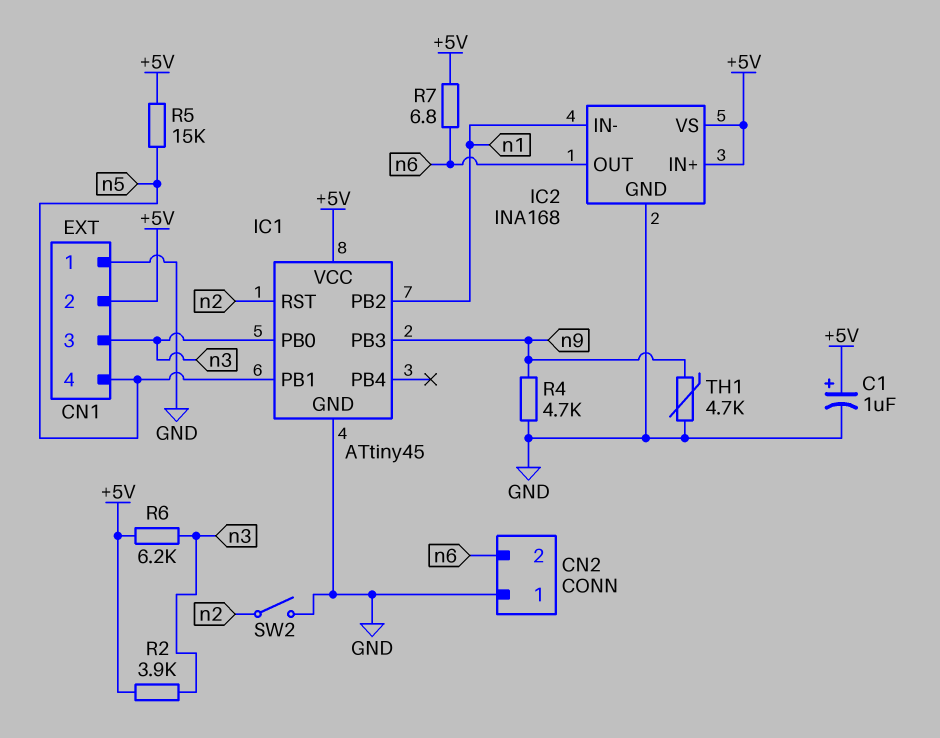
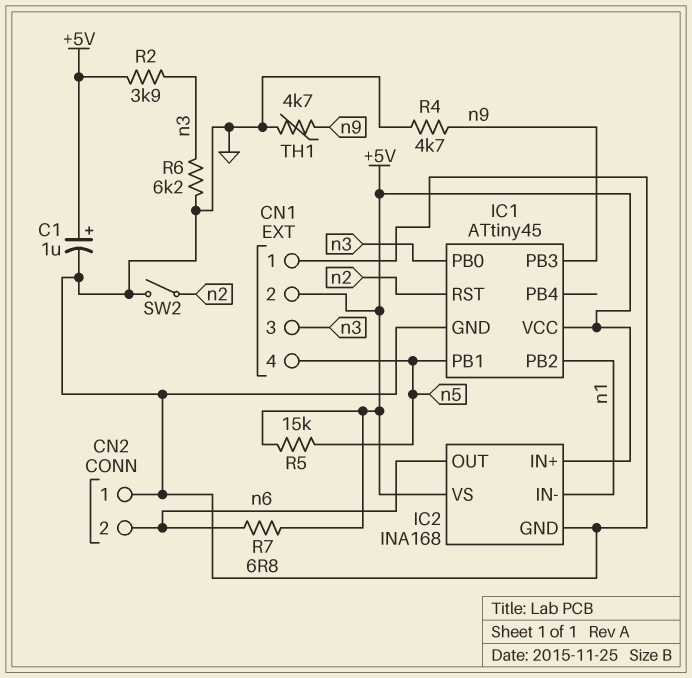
R6: 6.2k (+5V, n3) -> 6.2k (GND, n3)

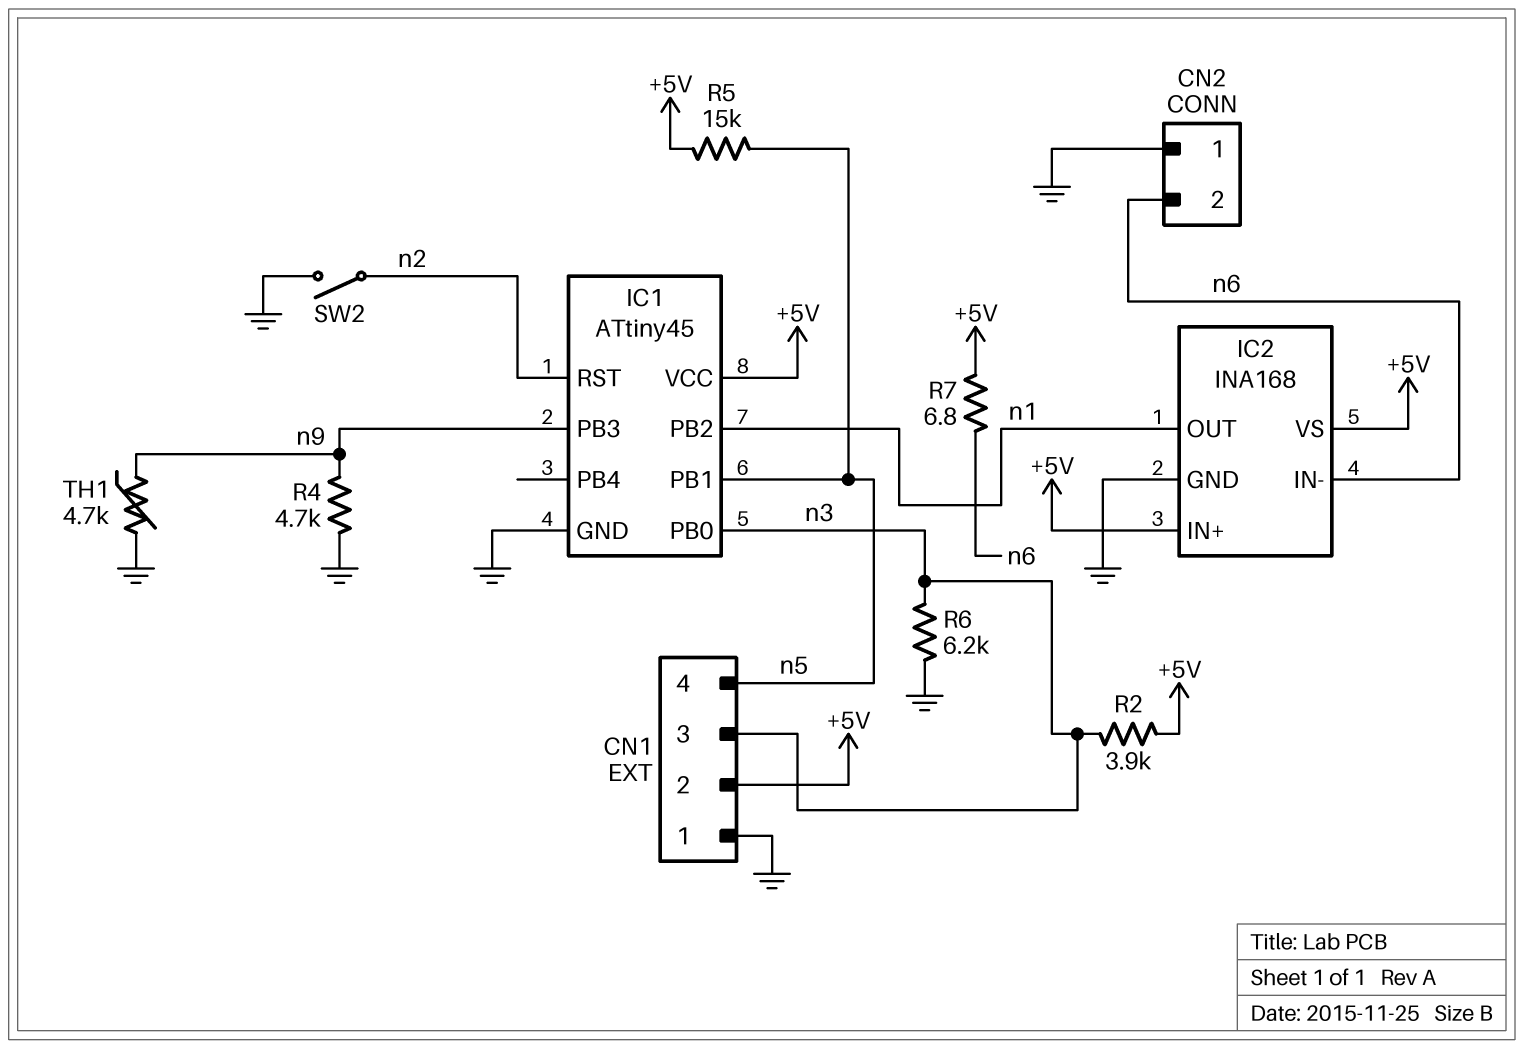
C1: 1uF (plus +5V, minus GND) -> none
IC2 pin IN-: n1 -> n6
IC2 pin OUT: n6 -> n1

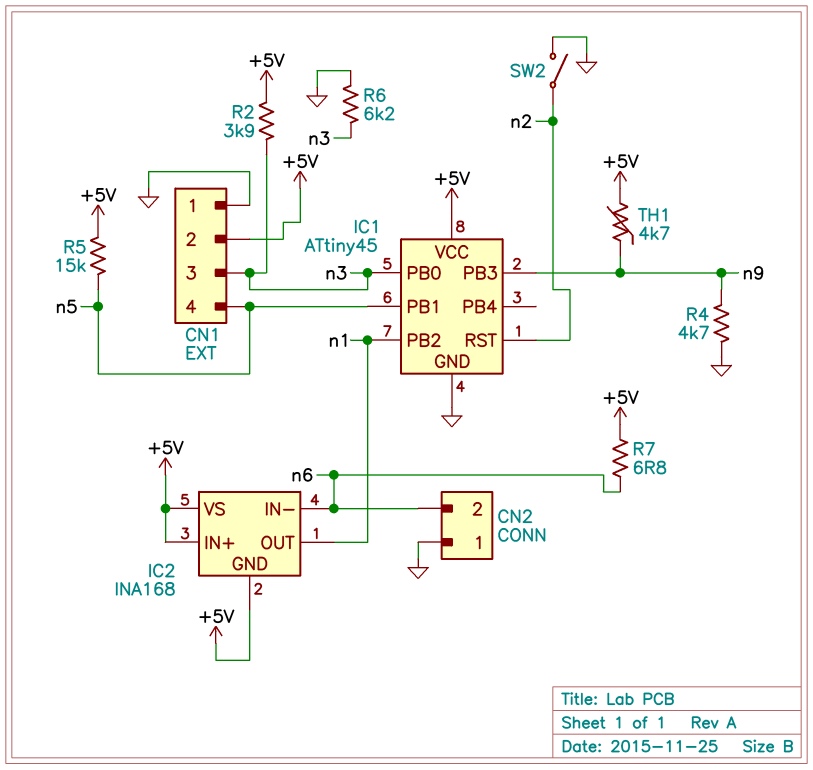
IC2 pin GND: GND -> +5V
TH1: 4.7k (GND, n9) -> 4.7k (+5V, n9)

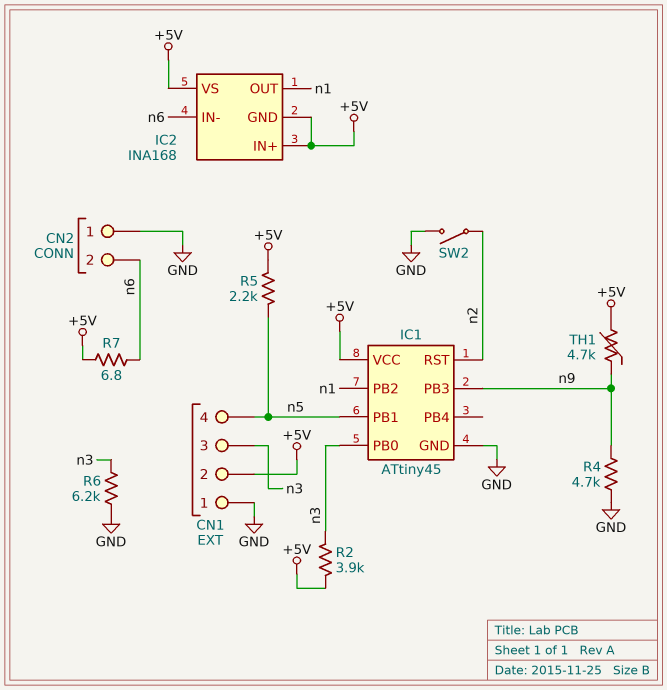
R5: 15k (+5V, n5) -> 2.2k (+5V, n5)

